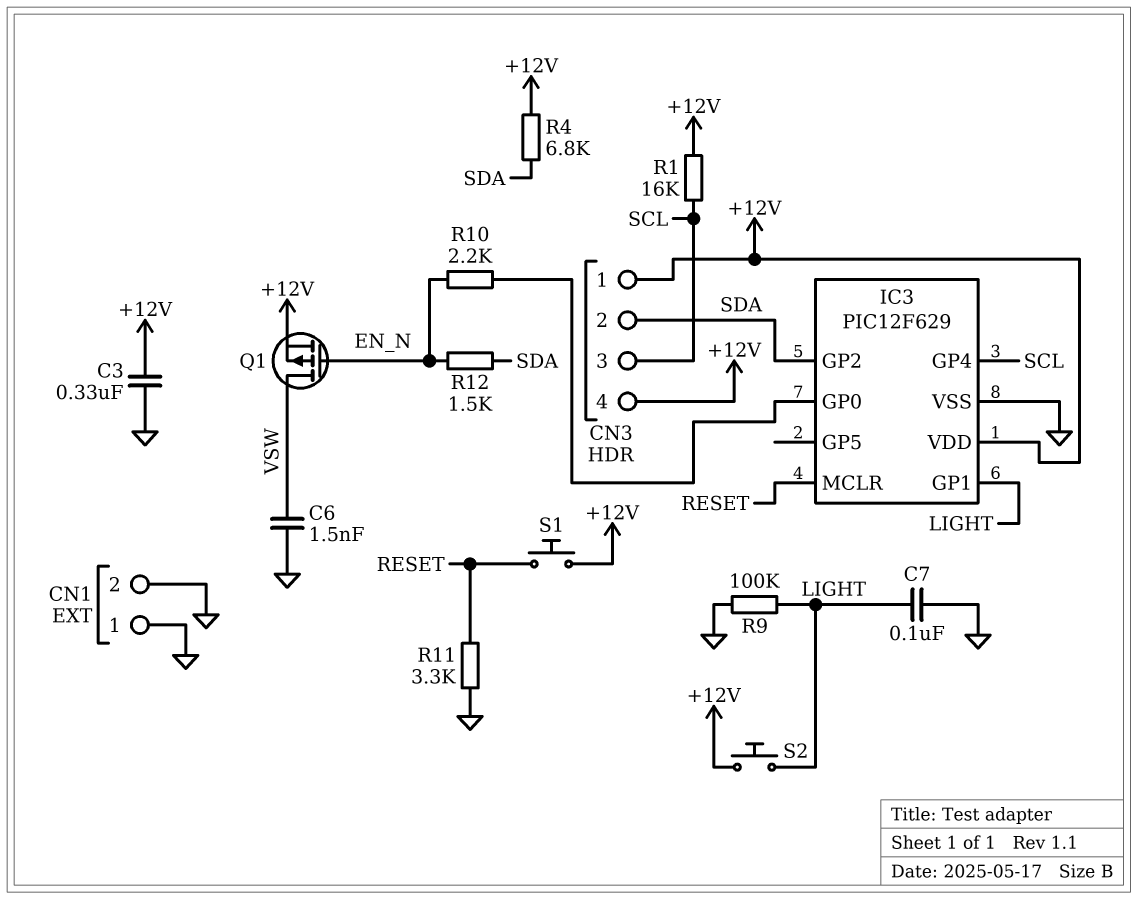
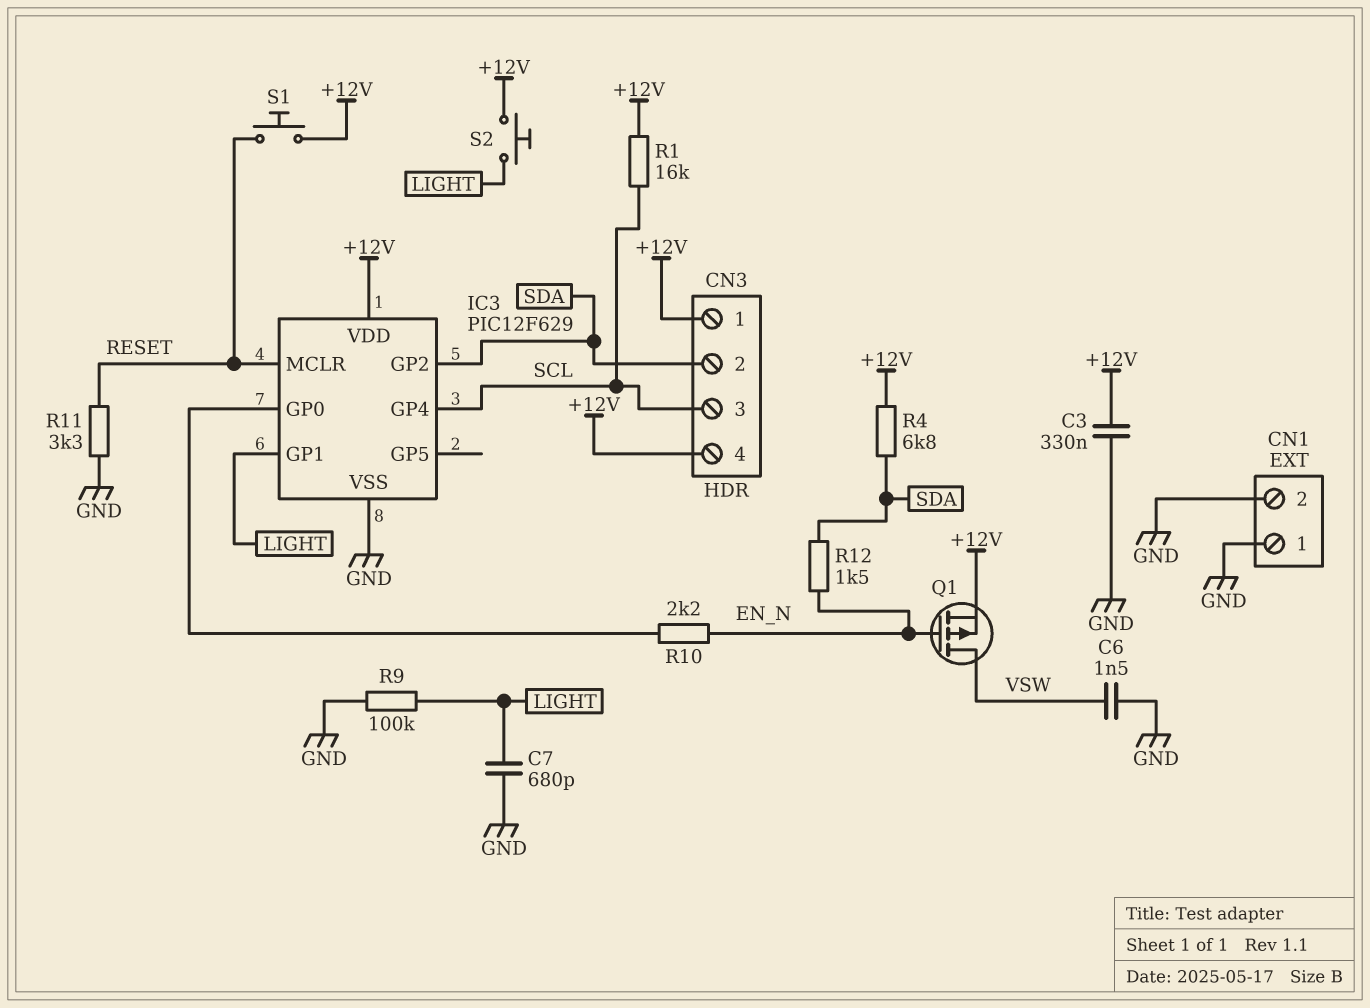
C7: 100nF (GND, LIGHT) -> 680pF (GND, LIGHT)

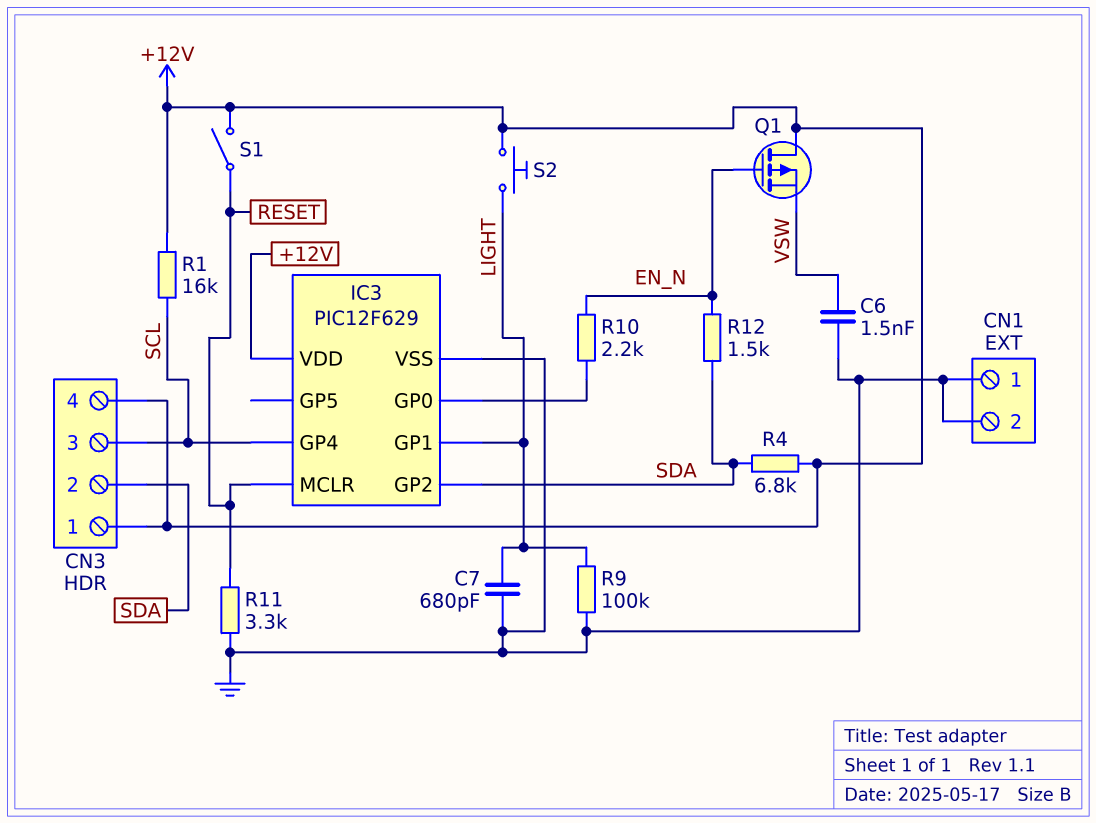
C3: 330nF (+12V, GND) -> none
Q1: PMOS (G EN_N, D VSW, S +12V) -> PMOS (G EN_N, D +12V, S VSW)
S1: button (+12V, RESET) -> switch (+12V, RESET)

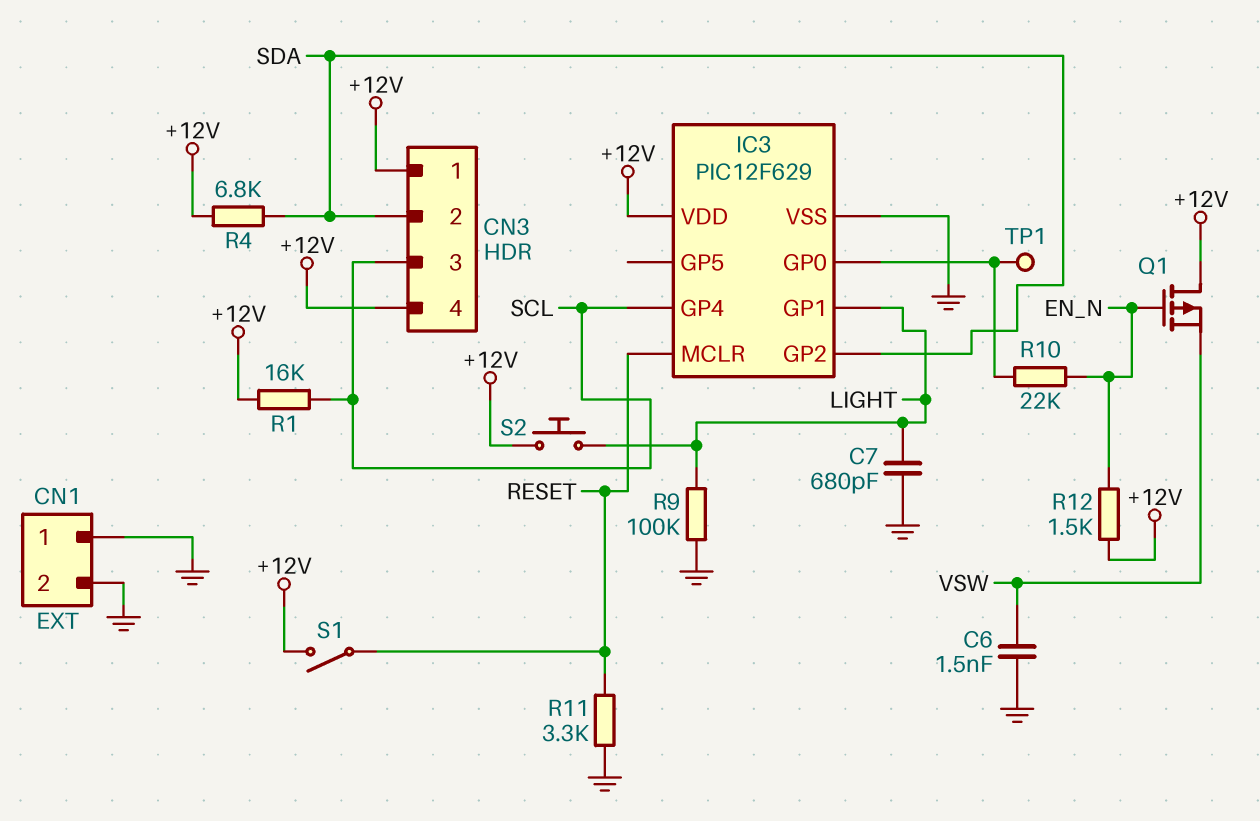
R10: 2.2k (EN_N, IC3/GP0) -> 22k (EN_N, IC3/GP0)
R12: 1.5k (EN_N, SDA) -> 1.5k (+12V, EN_N)
TP1: none -> test point (IC3/GP0)

